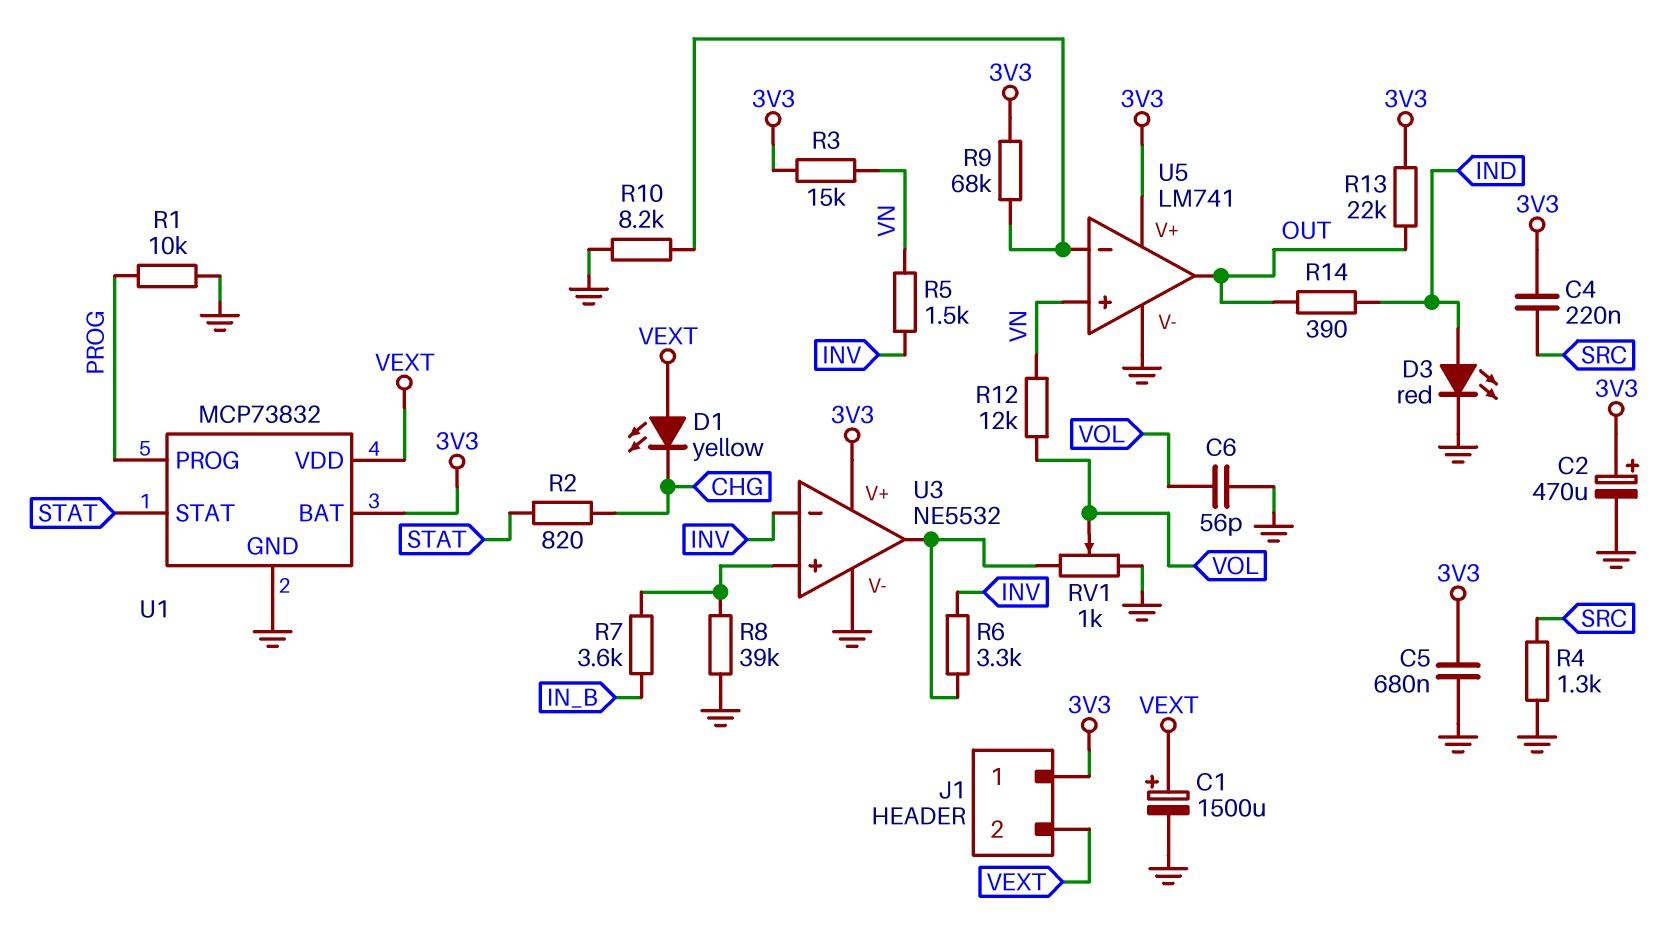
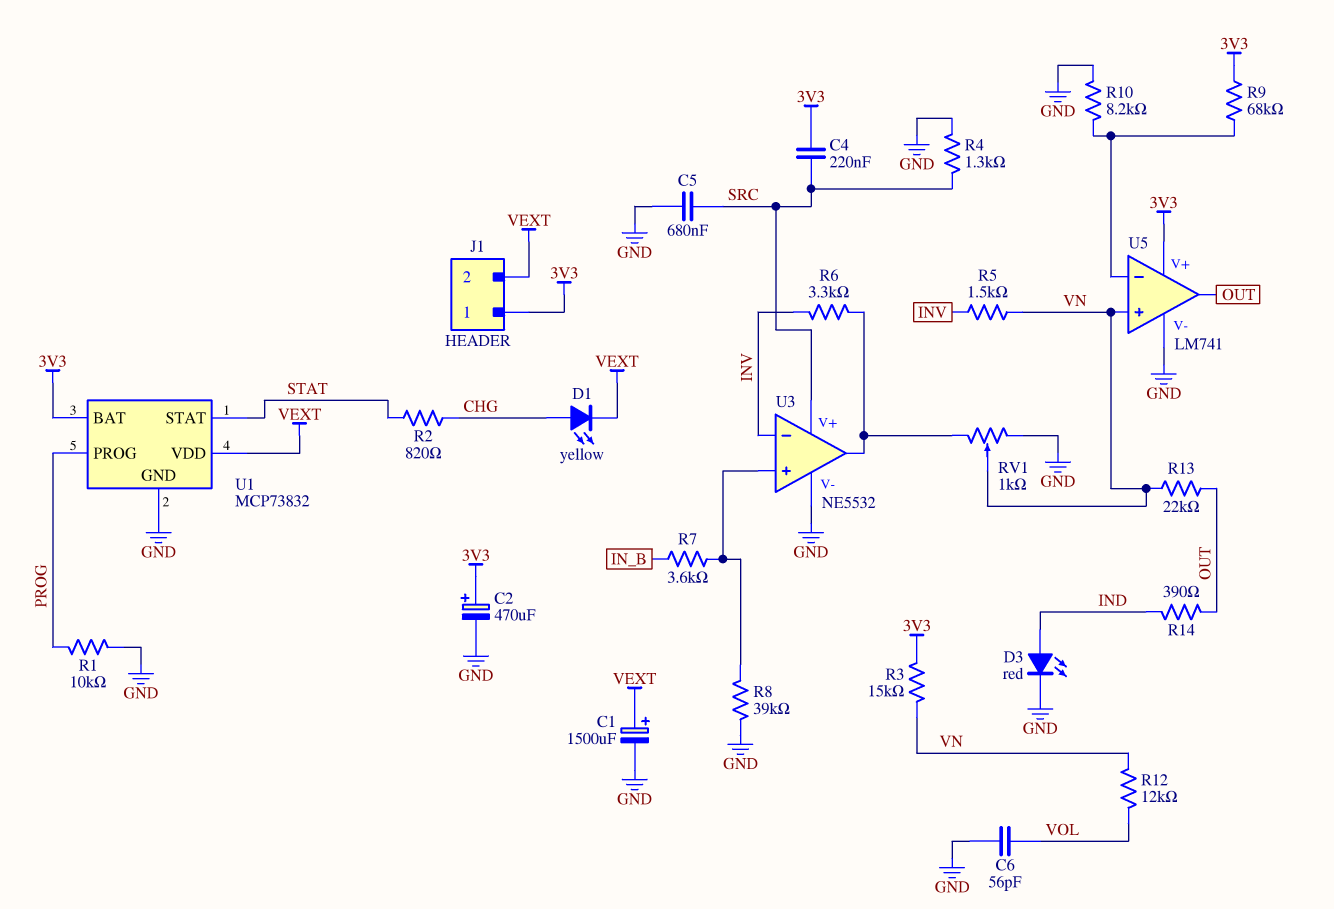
C5: 680nF (3V3, GND) -> 680nF (GND, SRC)
D1: LED yellow (A VEXT, K CHG) -> LED yellow (A CHG, K VEXT)
R13: 22k (3V3, OUT) -> 22k (OUT, VN)
RV1: 1k (GND, U3/out, wiper VOL) -> 1k (GND, U3/out, wiper VN)
U3 pin V+: 3V3 -> SRC

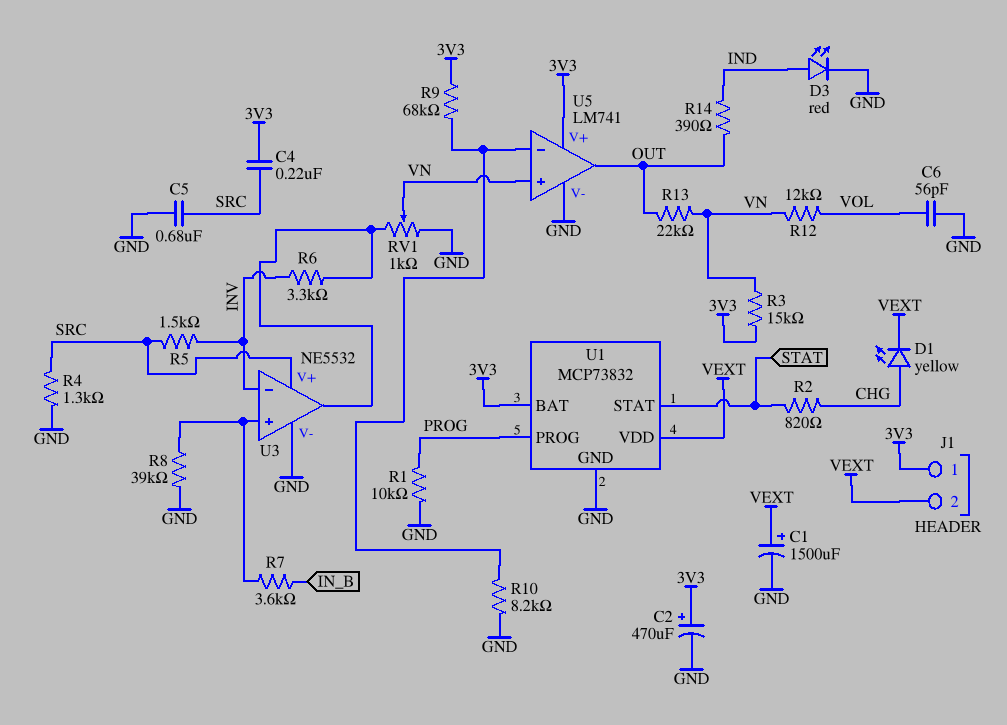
R5: 1.5k (INV, VN) -> 1.5k (INV, SRC)

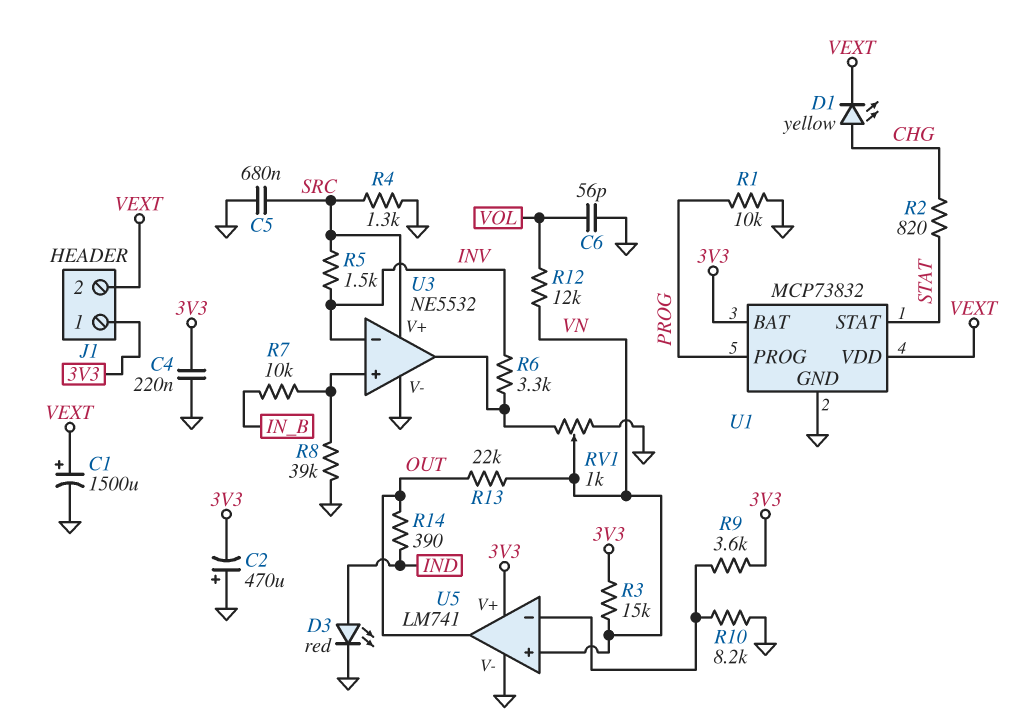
C2: 470uF (plus 3V3, minus GND) -> 470uF (plus GND, minus 3V3)
C4: 220nF (3V3, SRC) -> 220nF (3V3, GND)
R7: 3.6k (IN_B, U3/in+) -> 10k (IN_B, U3/in+)
R9: 68k (3V3, U5/in-) -> 3.6k (3V3, U5/in-)

